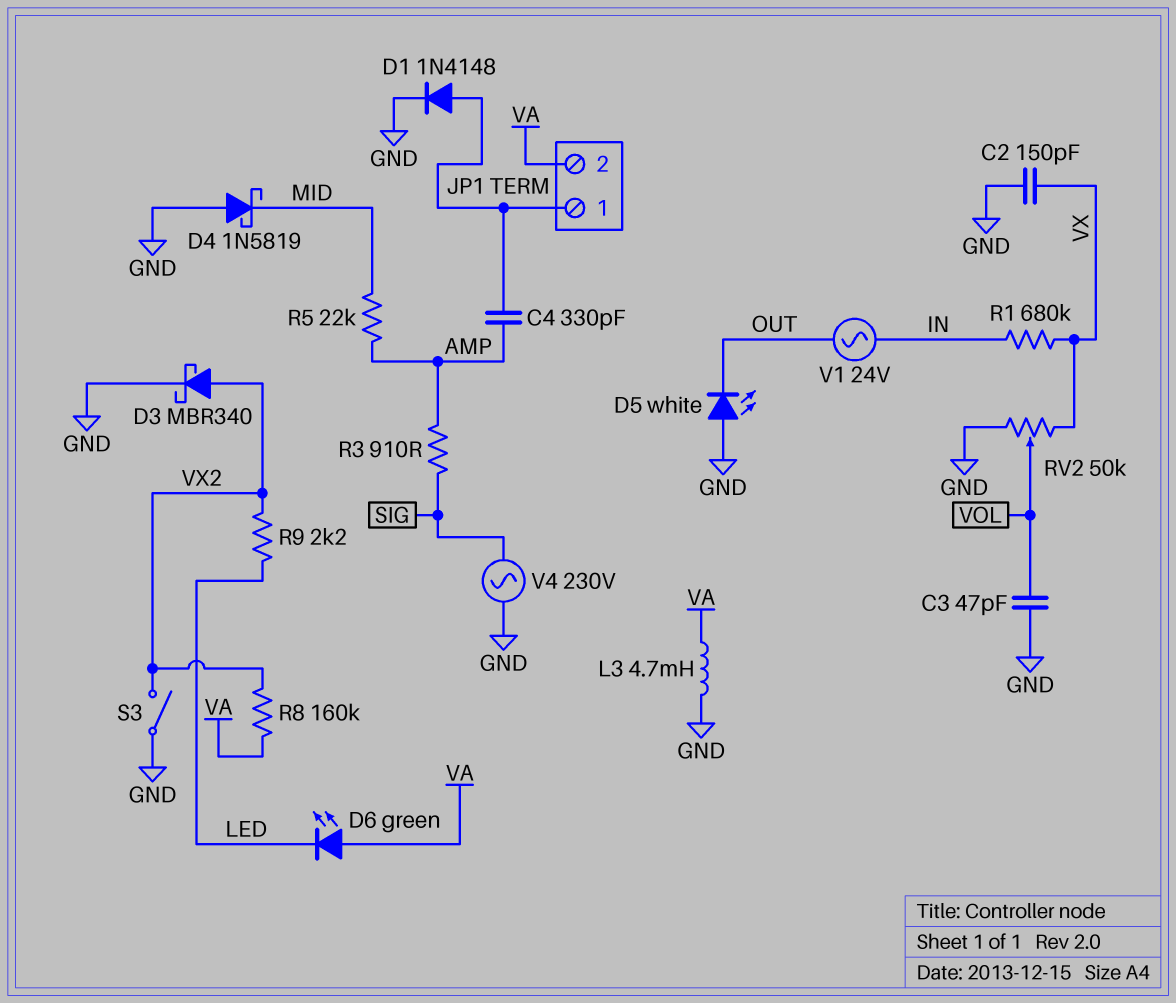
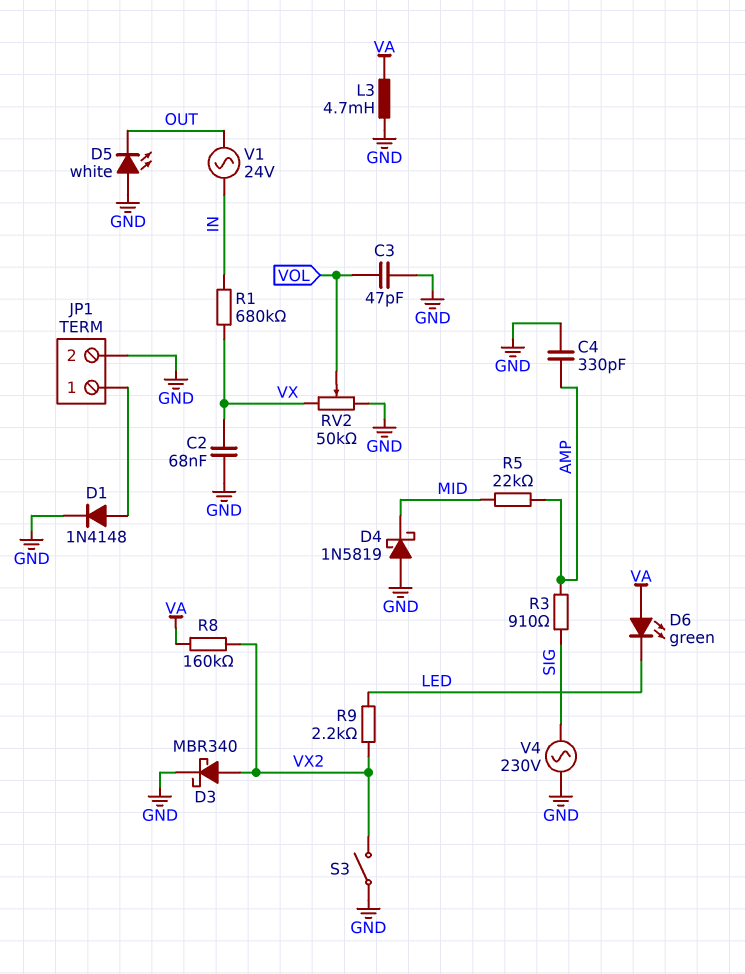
C2: 150pF (GND, VX) -> 68nF (GND, VX)
C4: 330pF (AMP, JP1/1) -> 330pF (AMP, GND)
JP1 pin 2: VA -> GND

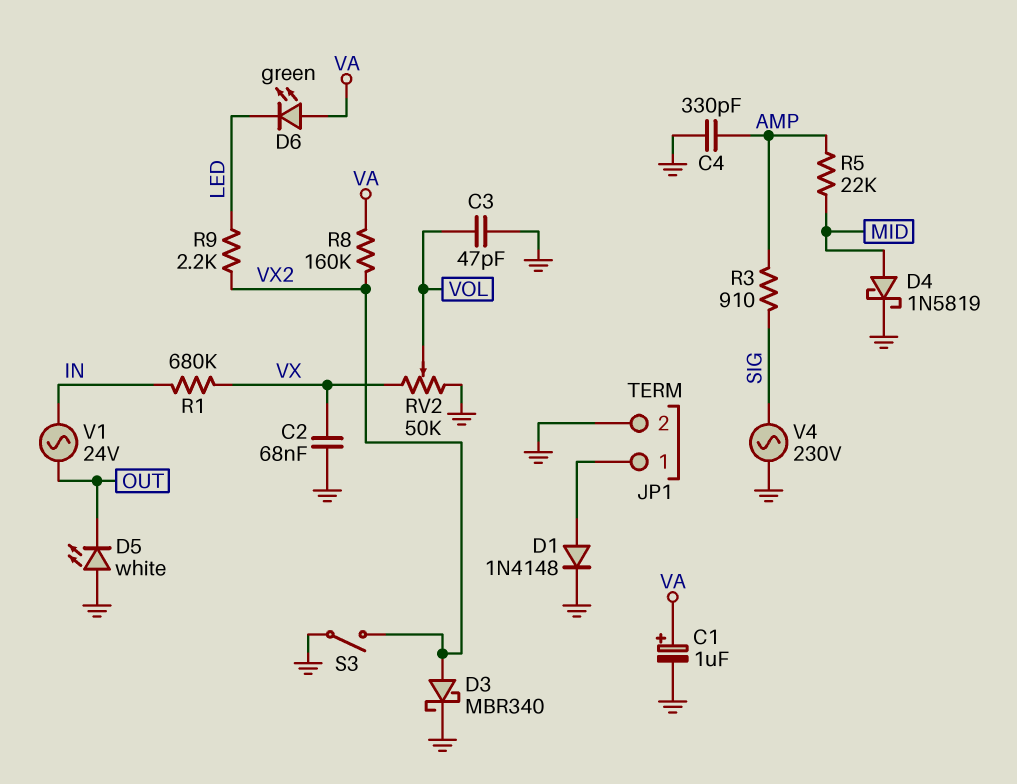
C1: none -> 1uF (plus VA, minus GND)
D4: schottky 1N5819 (A GND, K MID) -> schottky 1N5819 (A MID, K GND)
L3: 4.7mH (GND, VA) -> none

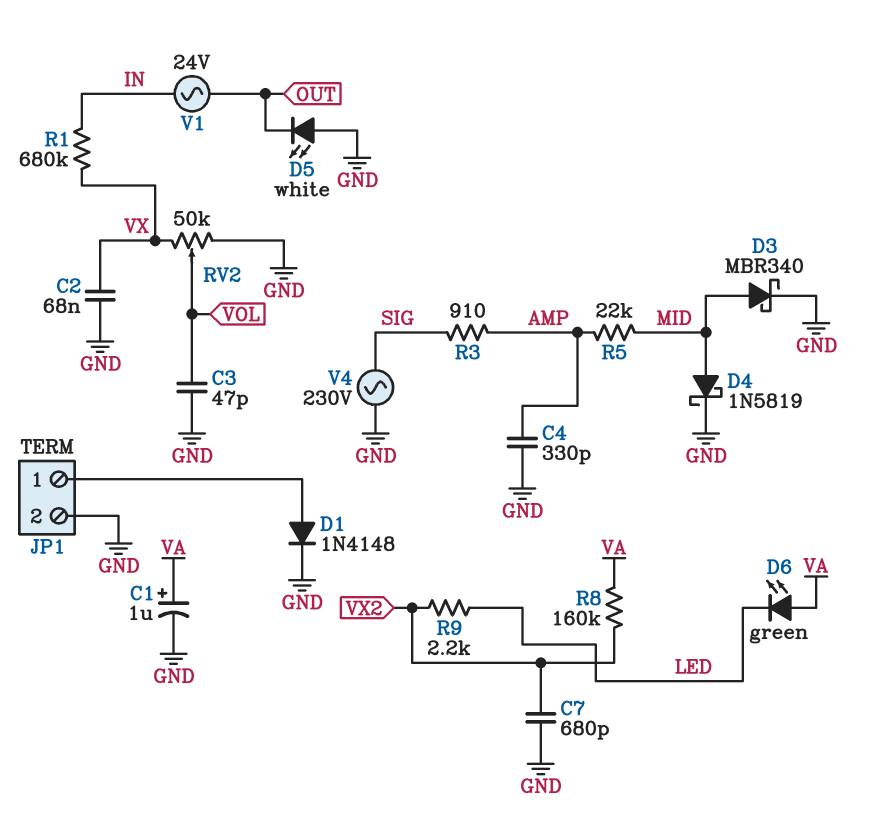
C7: none -> 680pF (GND, VX2)
D3: schottky MBR340 (A VX2, K GND) -> schottky MBR340 (A MID, K GND)
S3: switch (GND, VX2) -> none

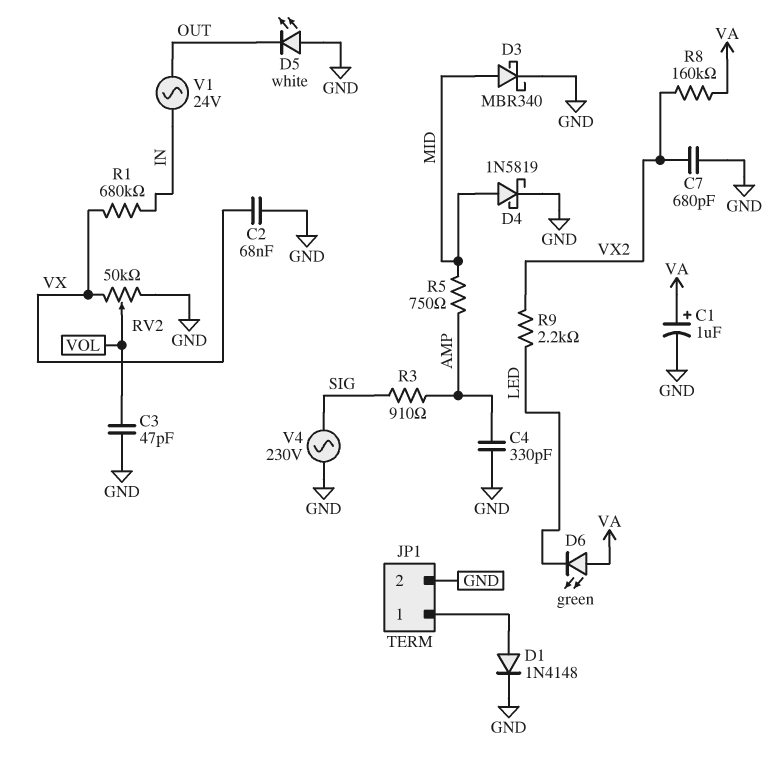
R5: 22k (AMP, MID) -> 750 (AMP, MID)

